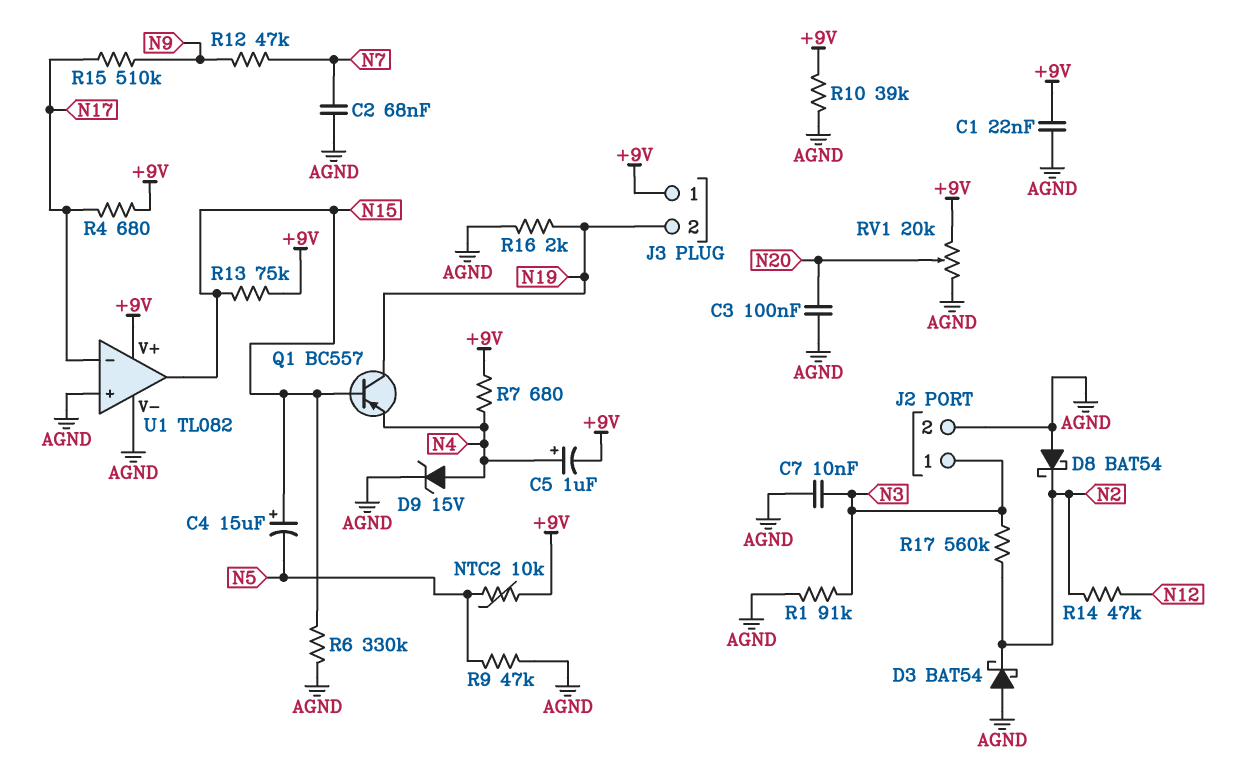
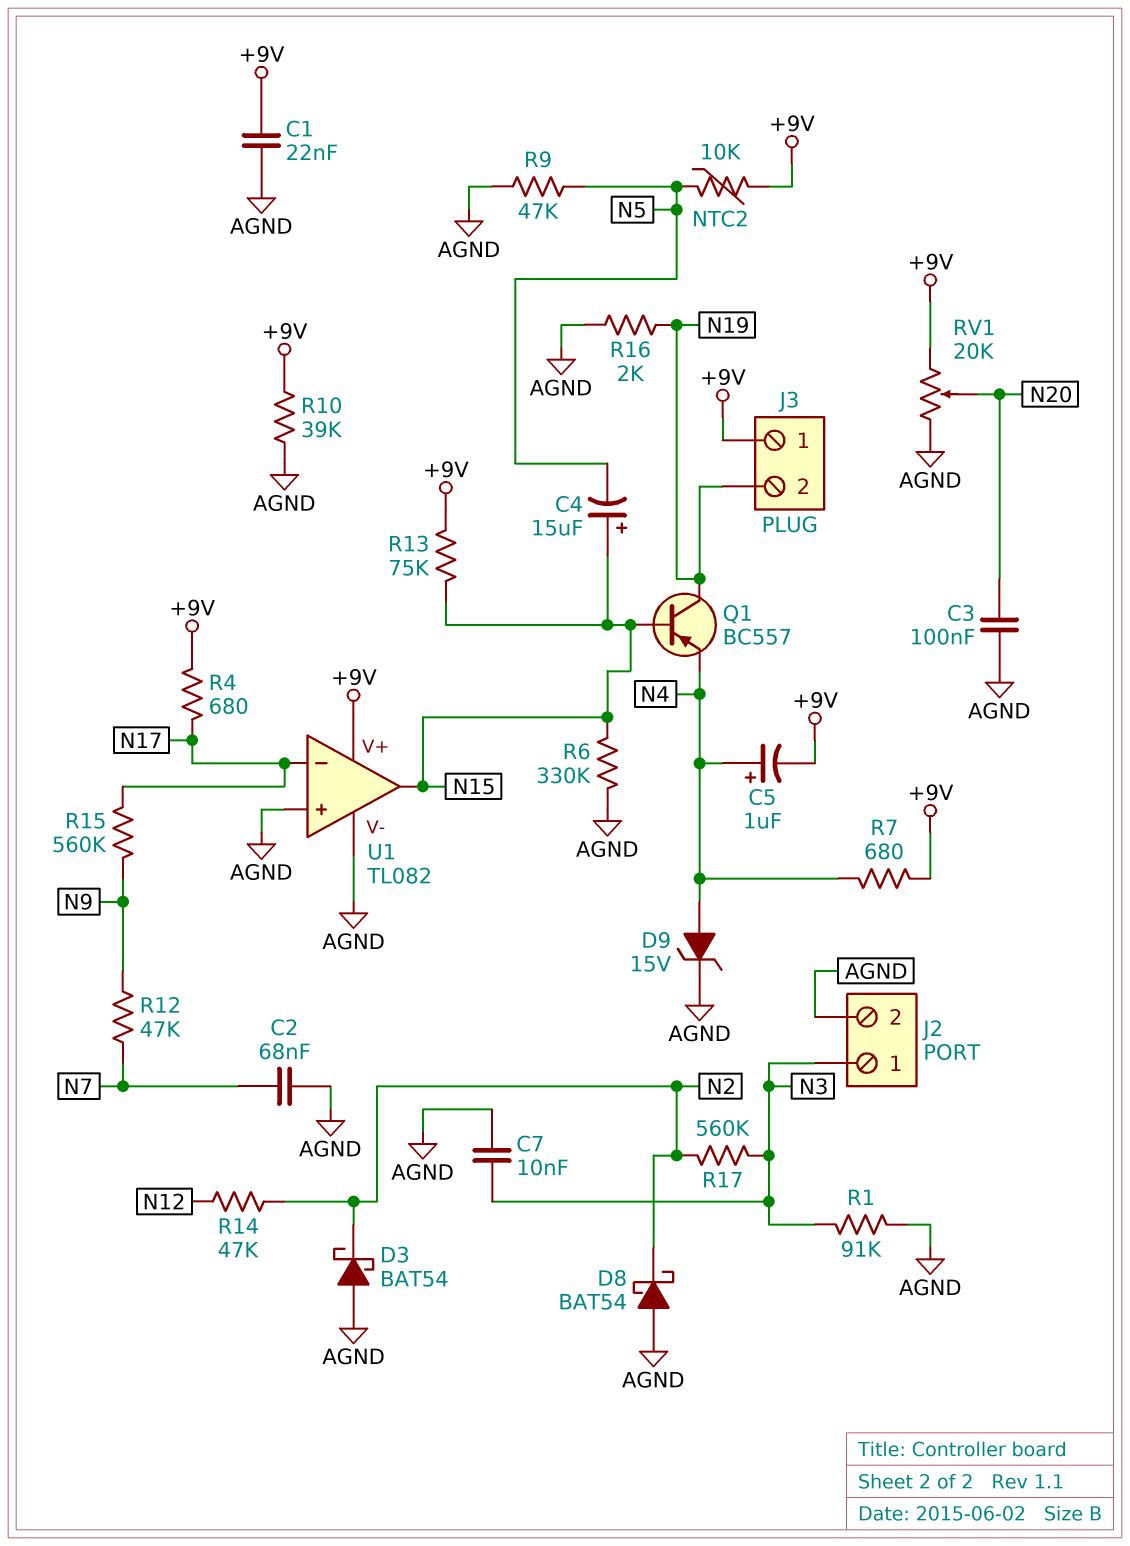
R15: 510k (N9, N17) -> 560k (N9, N17)

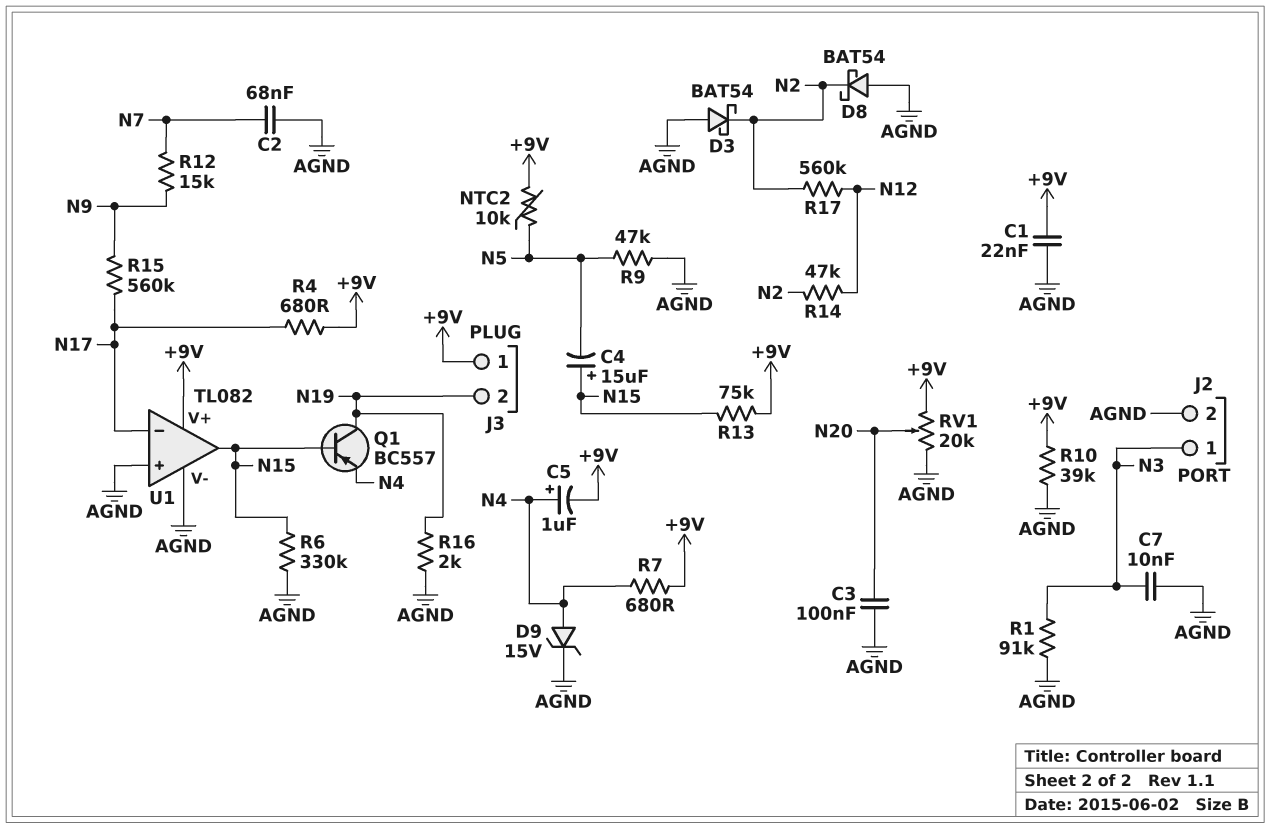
R12: 47k (N7, N9) -> 15k (N7, N9)
R17: 560k (N2, N3) -> 560k (N2, N12)

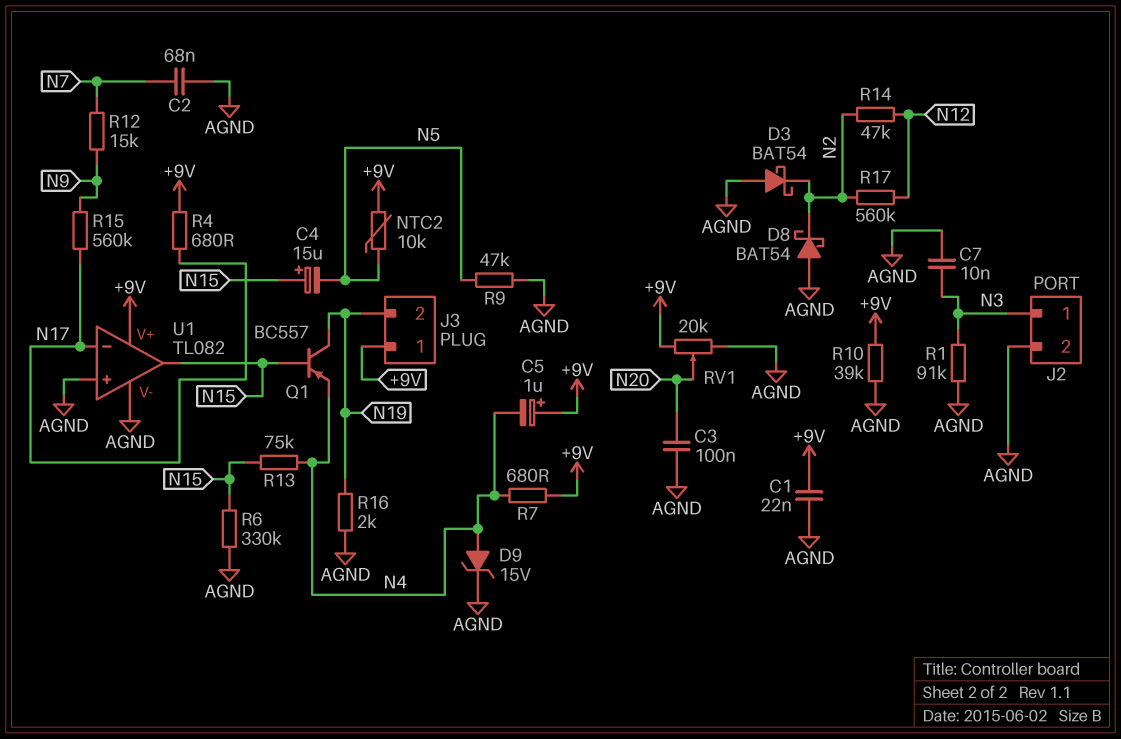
C5: 1uF (plus N4, minus +9V) -> 1uF (plus +9V, minus N4)
R13: 75k (+9V, N15) -> 75k (N4, N15)

